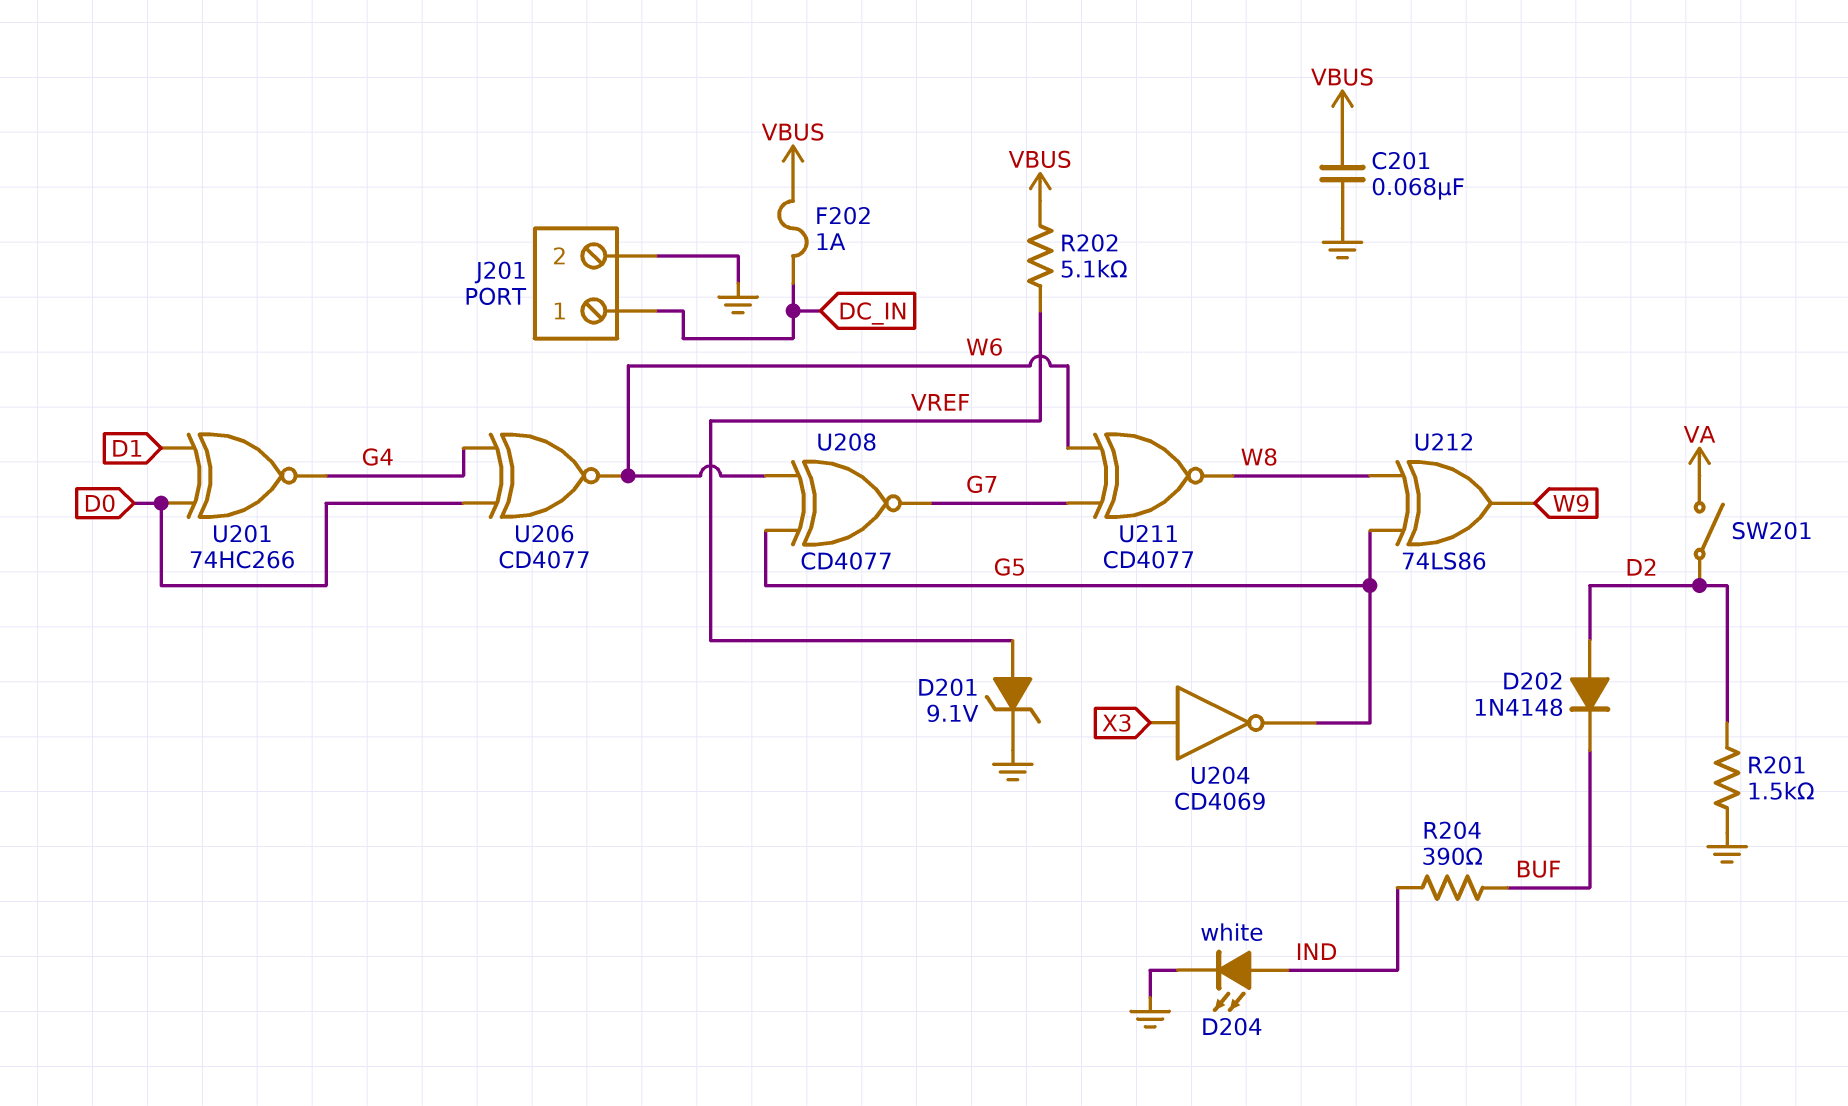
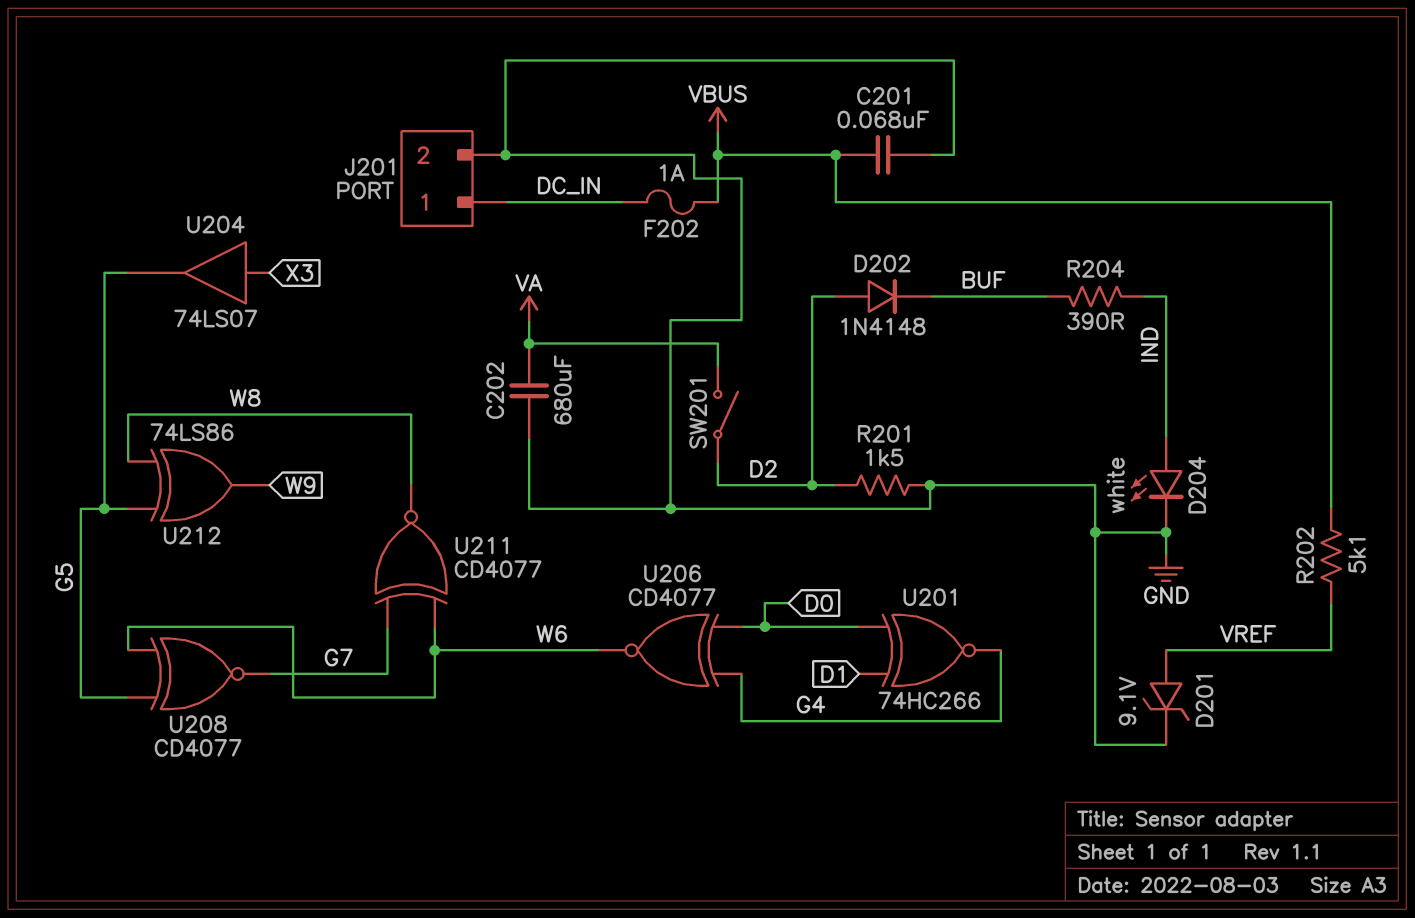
C202: none -> 680uF (GND, VA)
U204: NOT CD4069 (in X3, out G5) -> buffer 74LS07 (in X3, out G5)

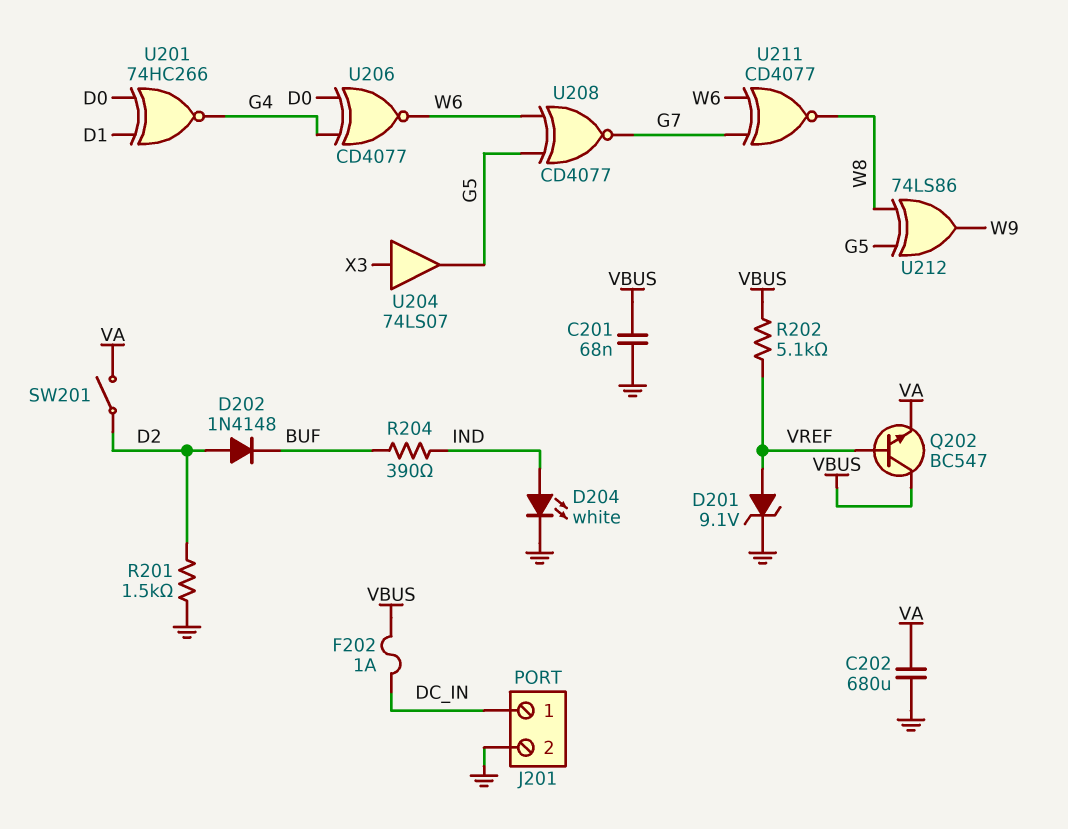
Q202: none -> NPN BC547 (B VREF, C VBUS, E VA)

